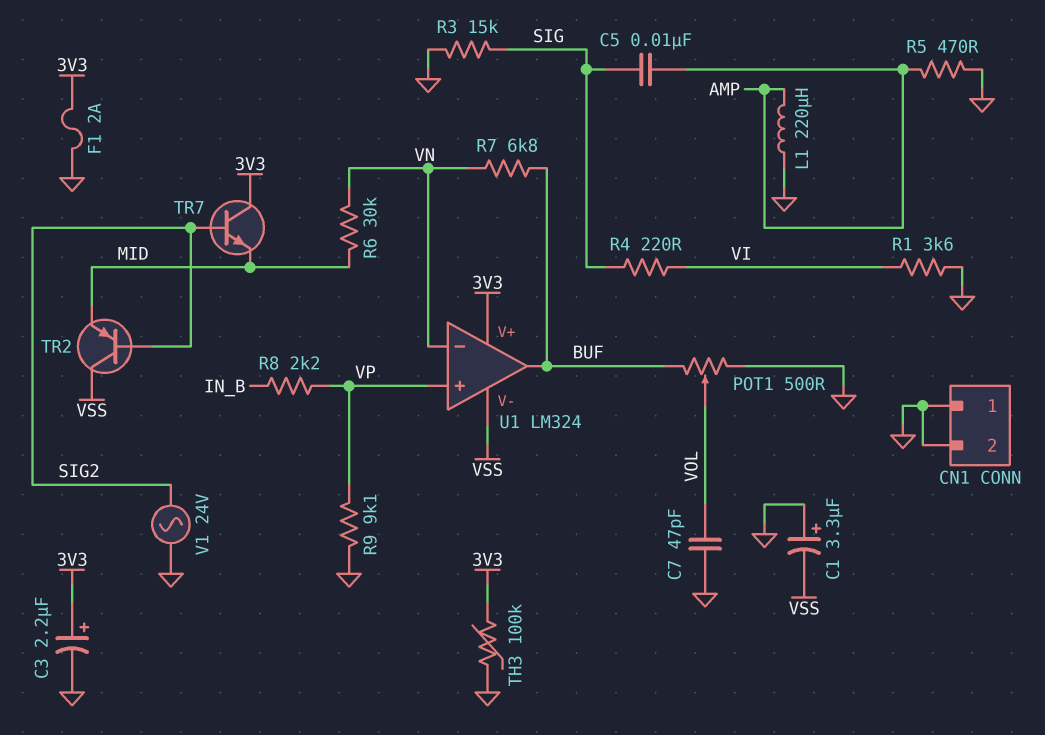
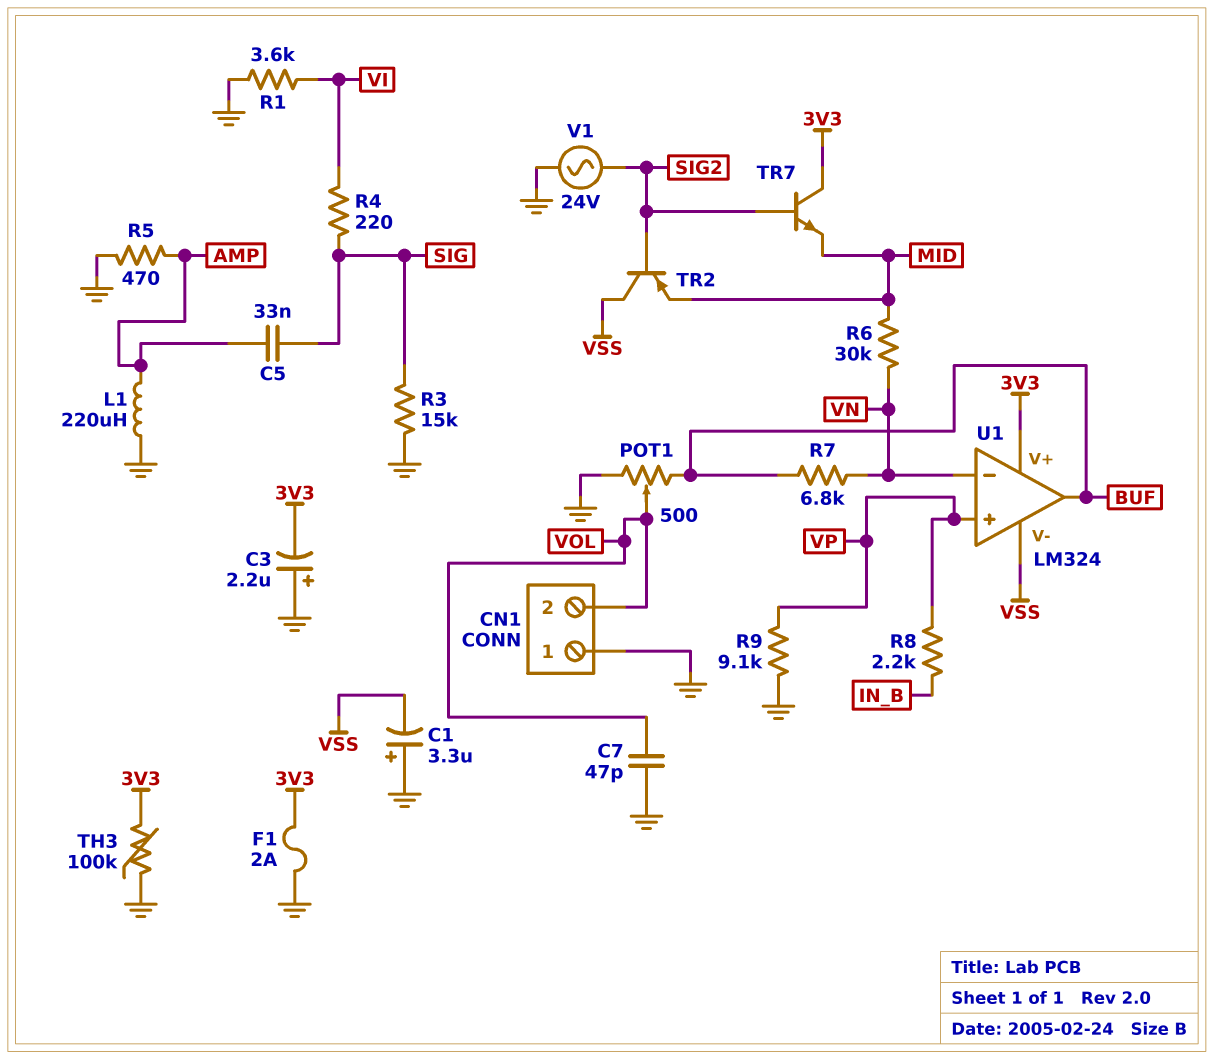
C3: 2.2uF (plus 3V3, minus GND) -> 2.2uF (plus GND, minus 3V3)
C5: 10nF (AMP, SIG) -> 33nF (AMP, SIG)
CN1 pin 2: GND -> VOL

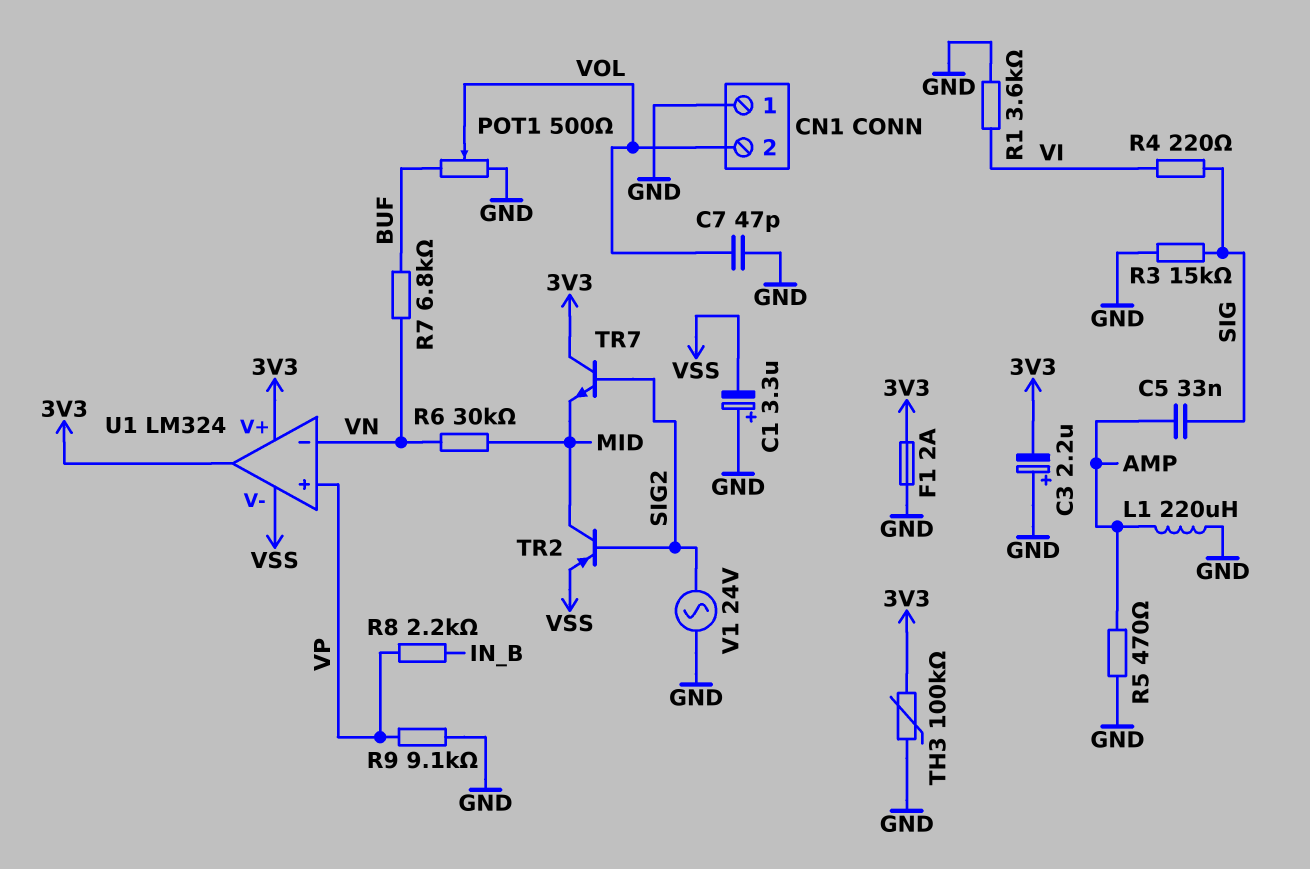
TR2: PNP (B SIG2, C VSS, E MID) -> PNP (B SIG2, C MID, E VSS)
U1 pin out: BUF -> 3V3

